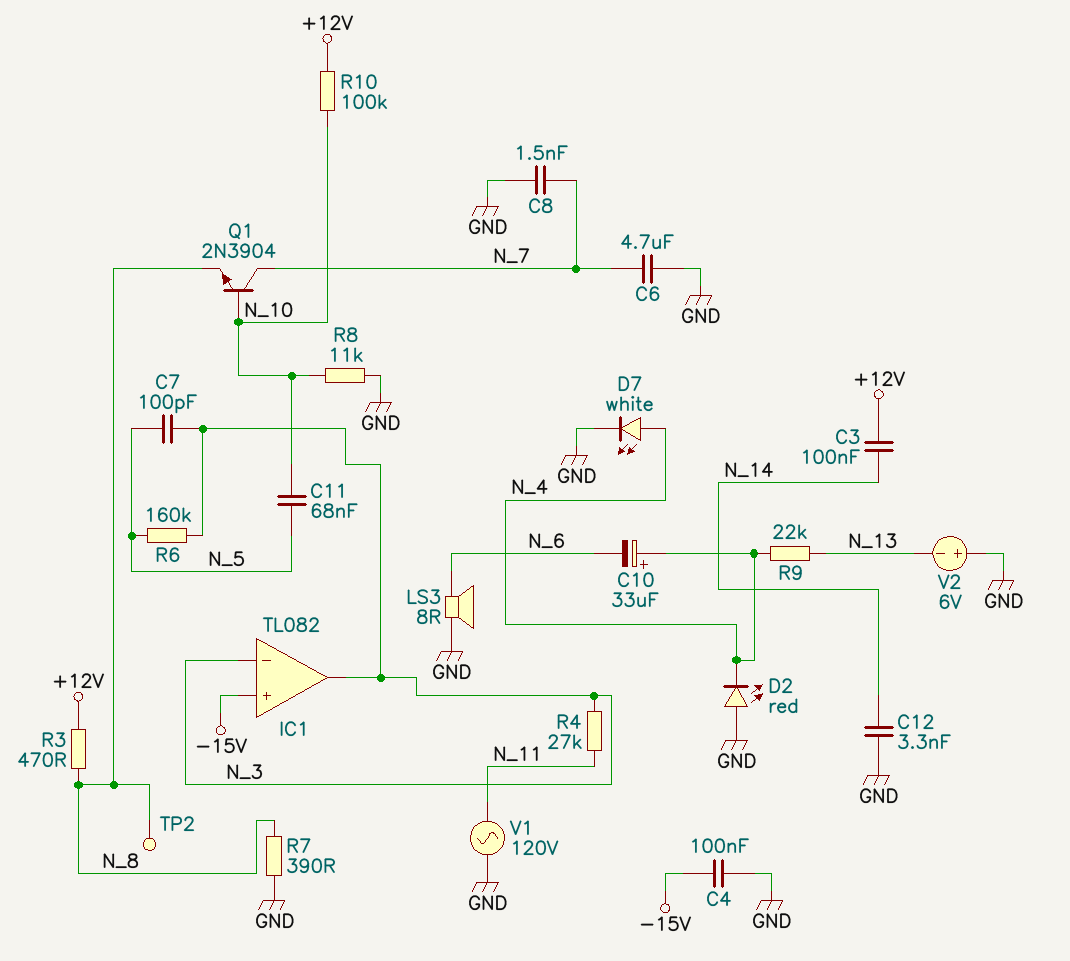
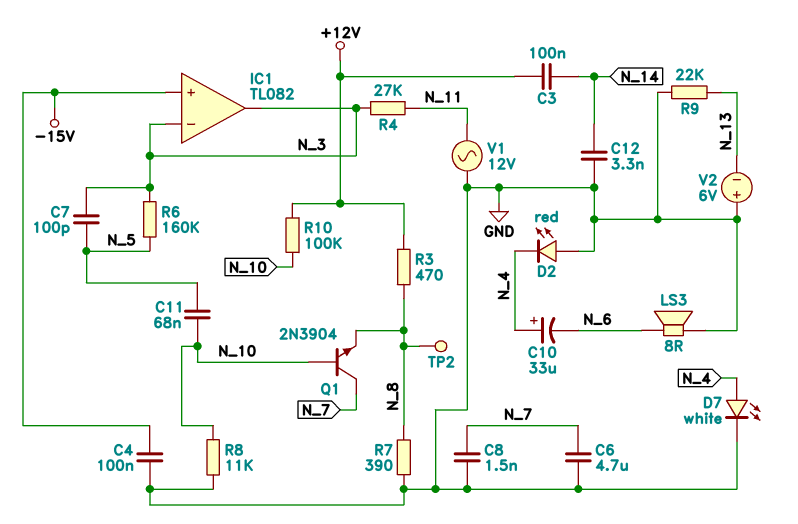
R9: 22k (N_4, N_13) -> 22k (GND, N_13)
V1: AC 120V (GND, N_11) -> AC 12V (GND, N_11)

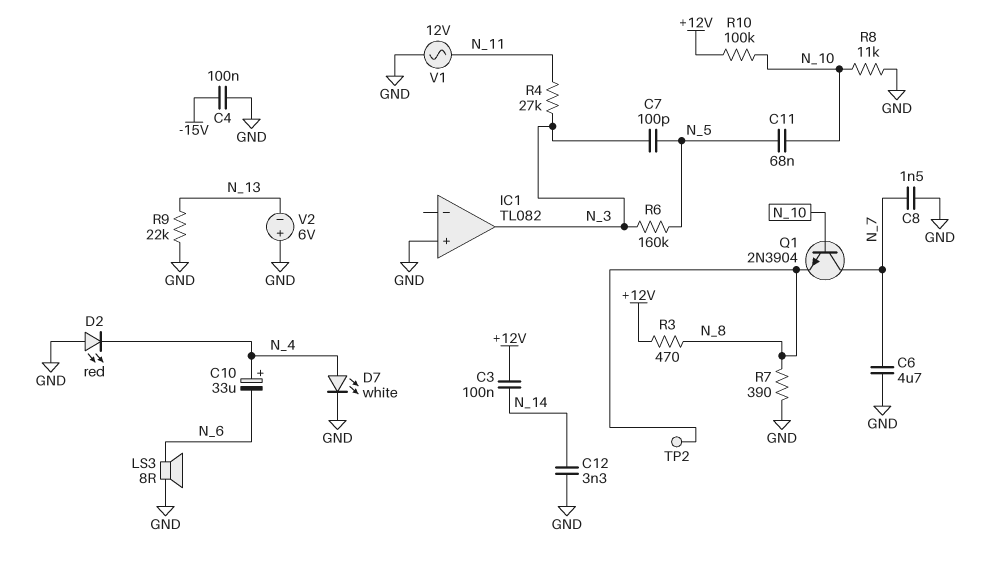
IC1 pin in+: -15V -> GND
IC1 pin in-: N_3 -> none

